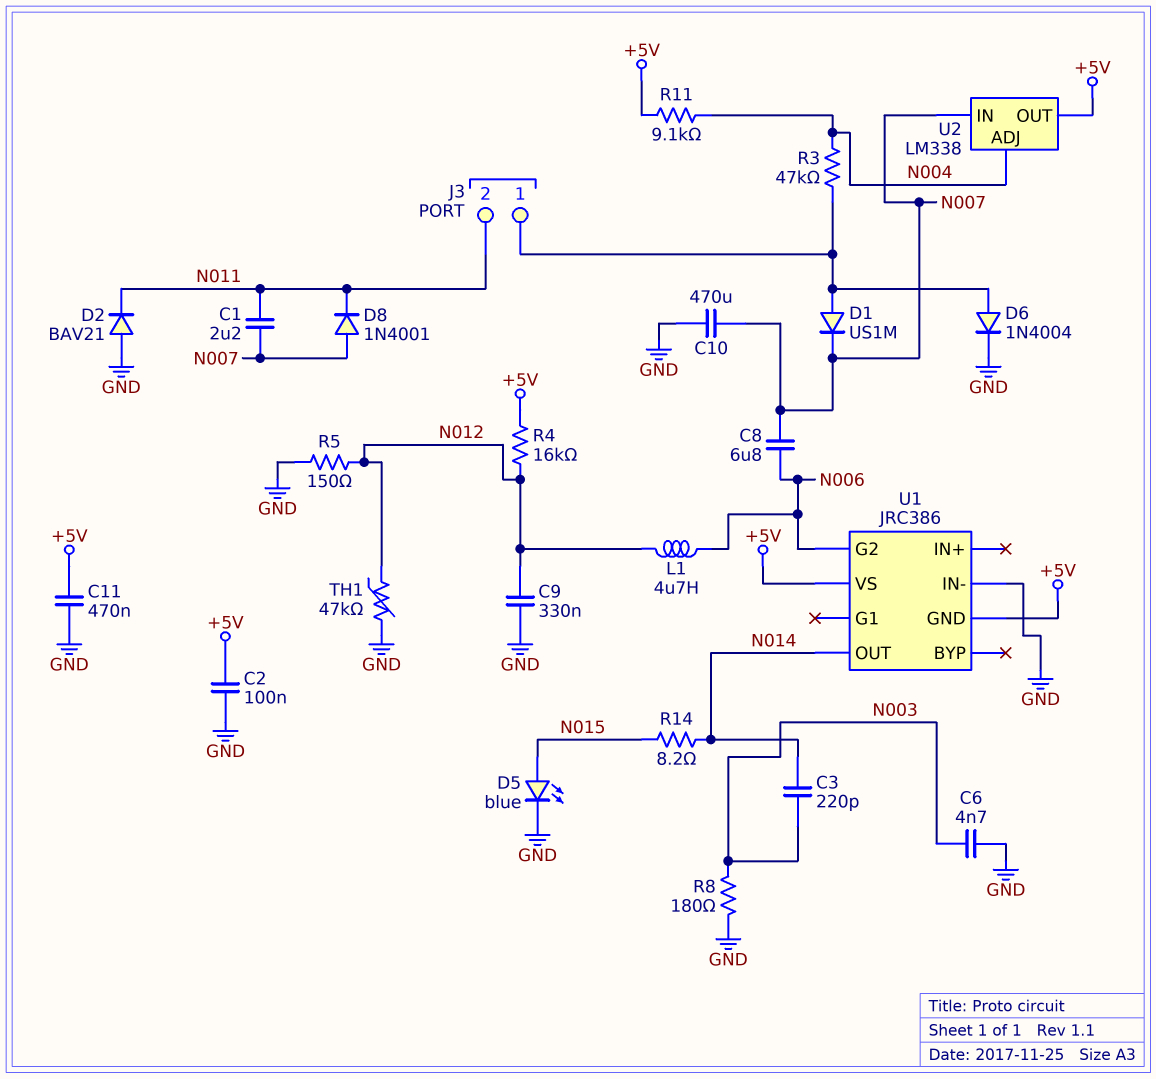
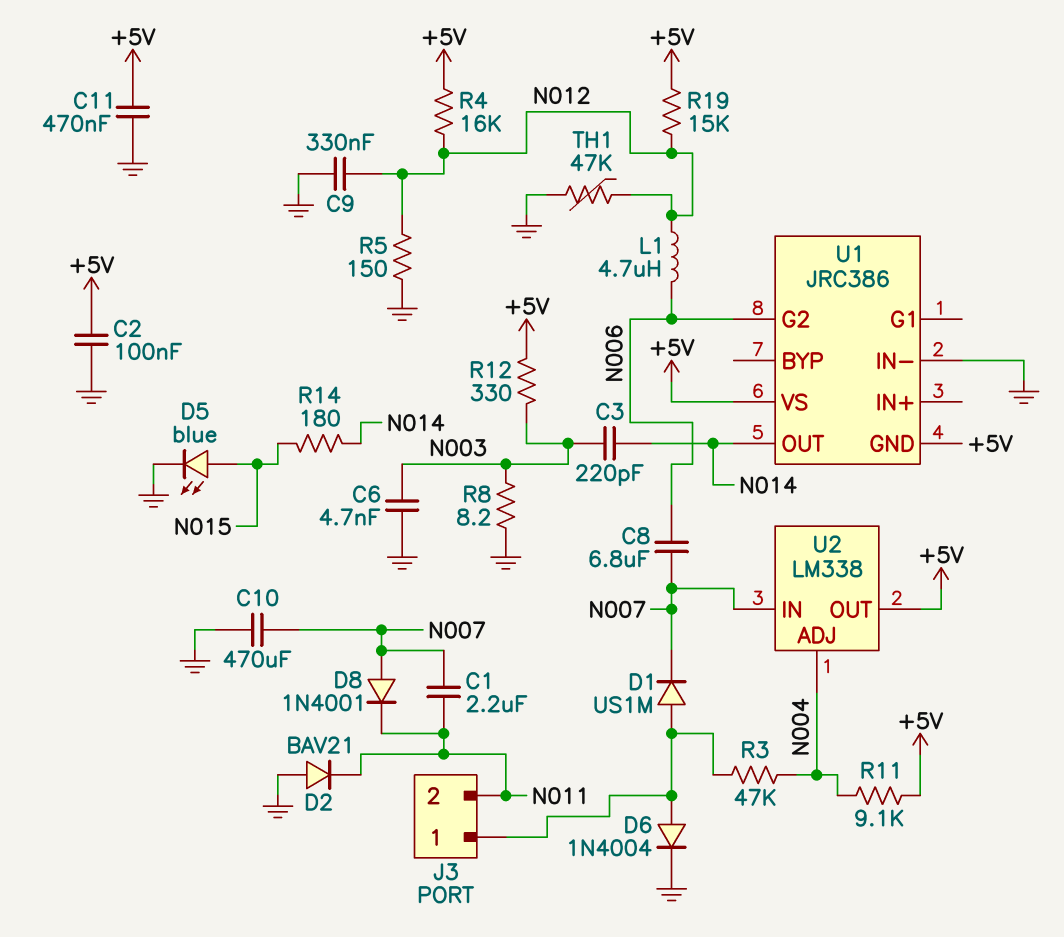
R8: 180 (GND, N003) -> 8.2 (GND, N003)
R12: none -> 330 (+5V, N003)
R14: 8.2 (N014, N015) -> 180 (N014, N015)
R19: none -> 15k (+5V, N012)

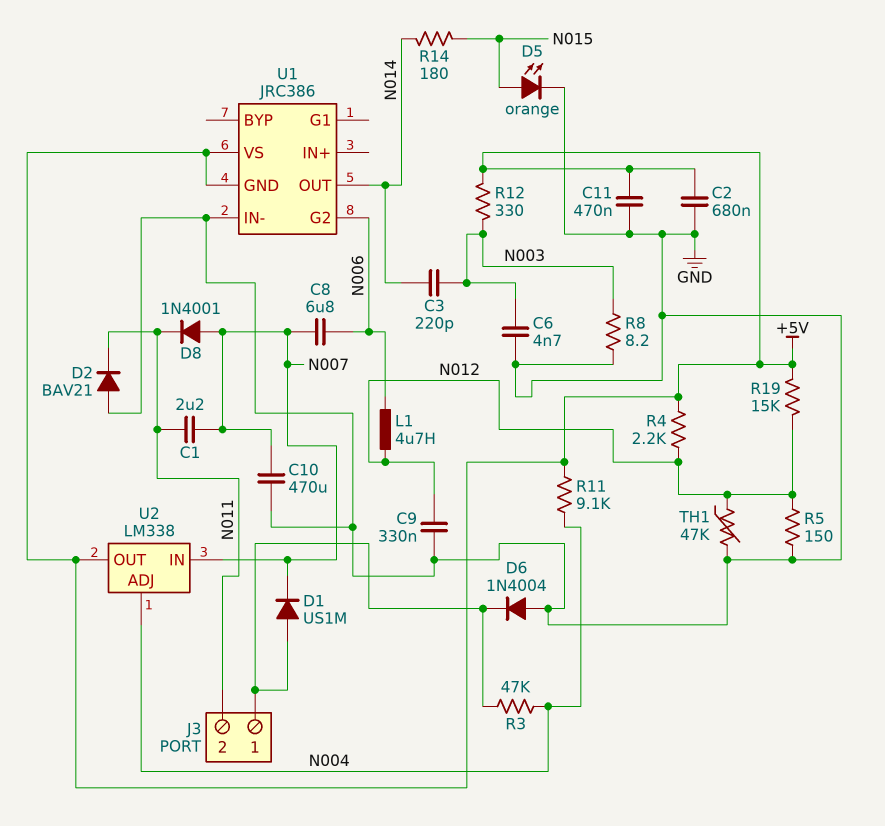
C2: 100nF (+5V, GND) -> 680nF (+5V, GND)
D5: LED blue (A N015, K GND) -> LED orange (A N015, K GND)
D6: diode 1N4004 (A J3/1, K GND) -> diode 1N4004 (A GND, K J3/1)
R4: 16k (+5V, N012) -> 2.2k (+5V, N012)

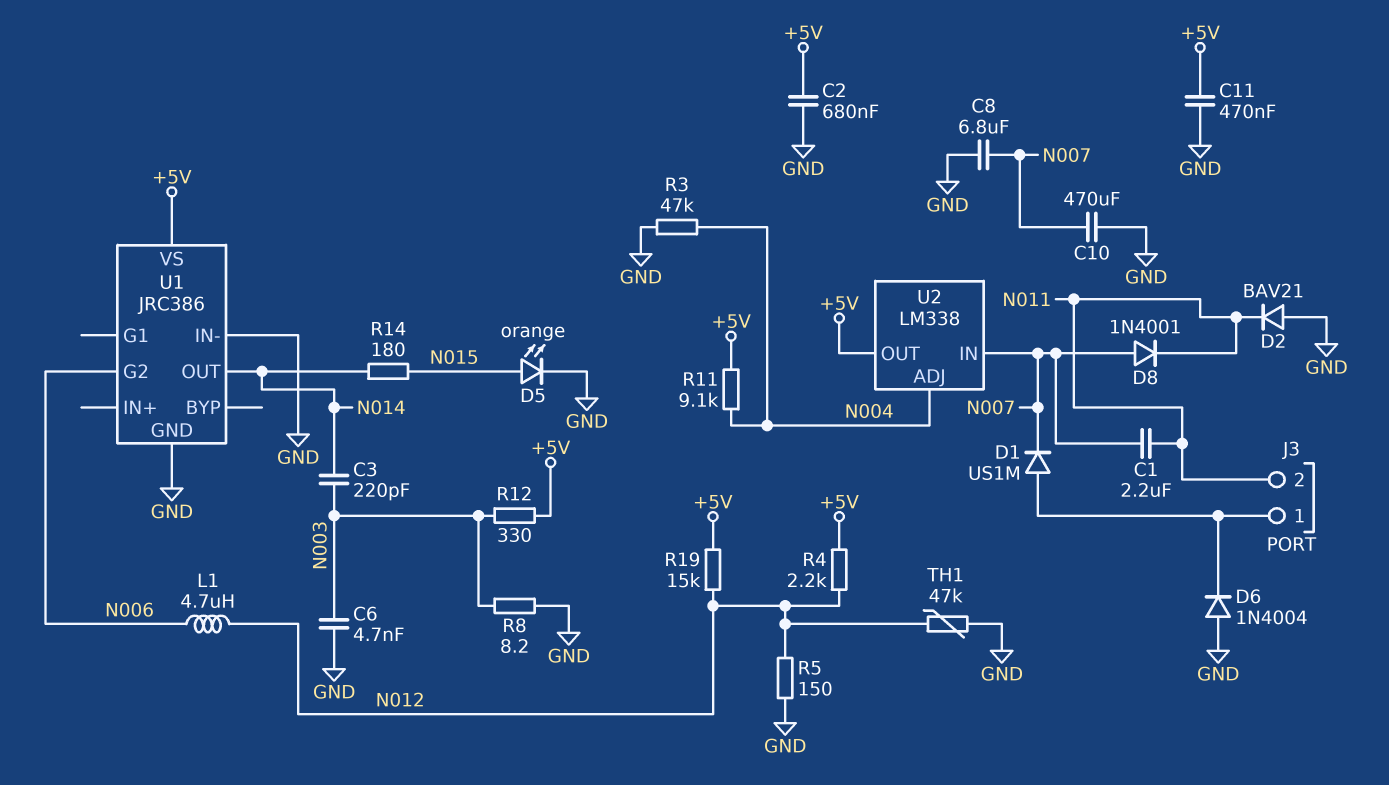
C8: 6.8uF (N006, N007) -> 6.8uF (GND, N007)
C9: 330nF (GND, N012) -> none
R3: 47k (J3/1, N004) -> 47k (GND, N004)
U1 pin GND: +5V -> GND

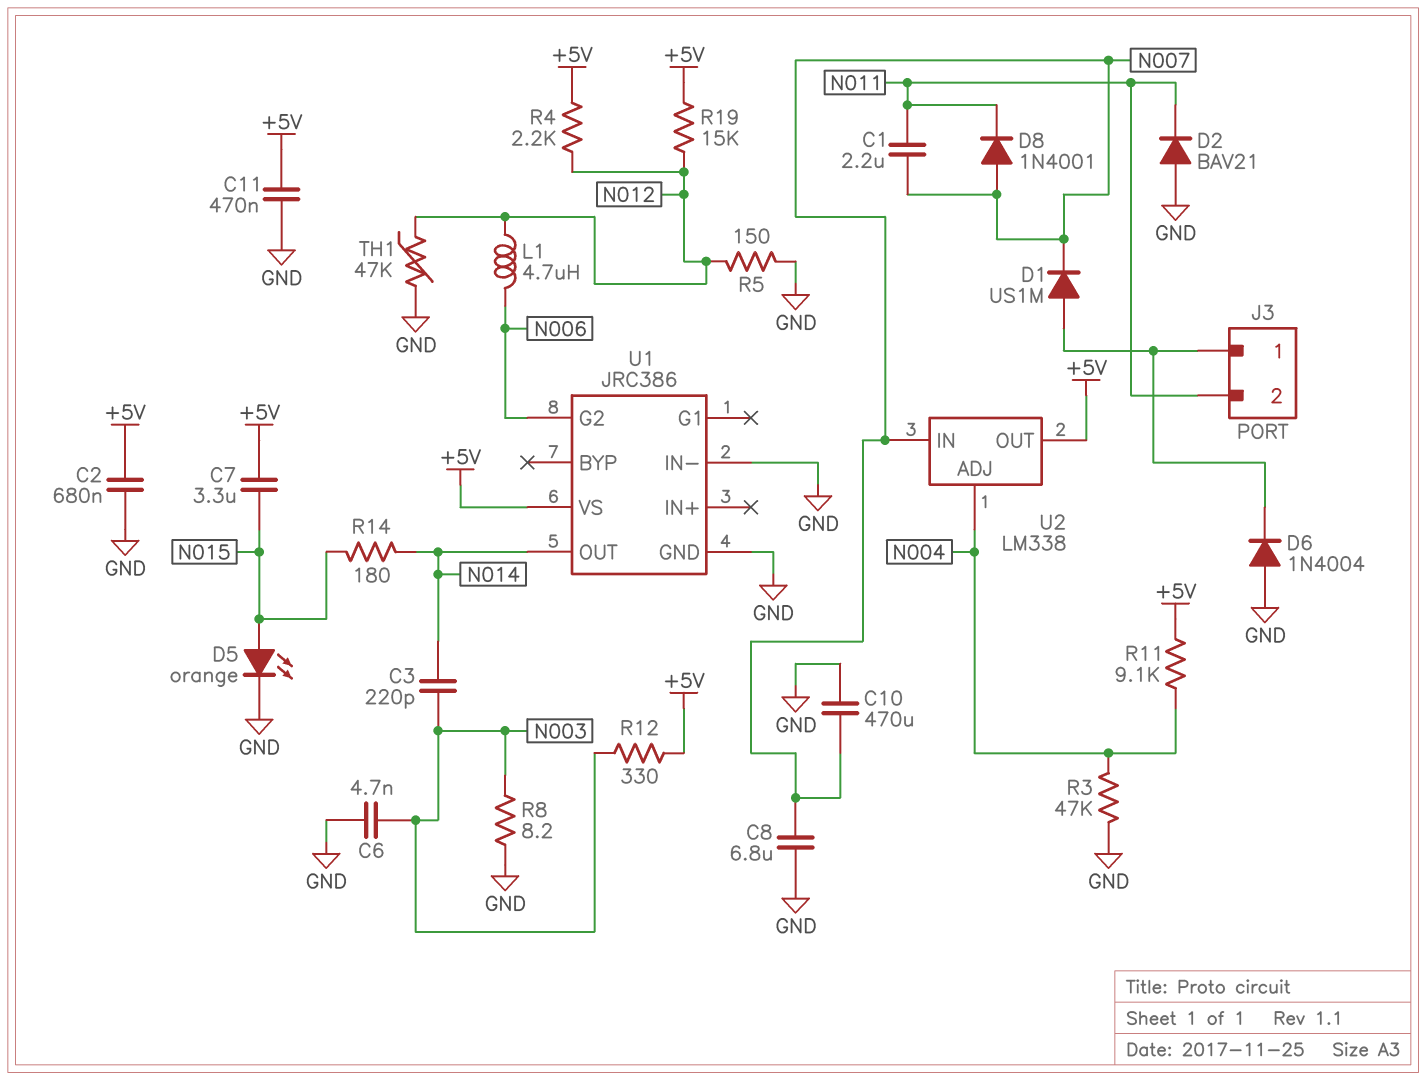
C7: none -> 3.3uF (+5V, N015)

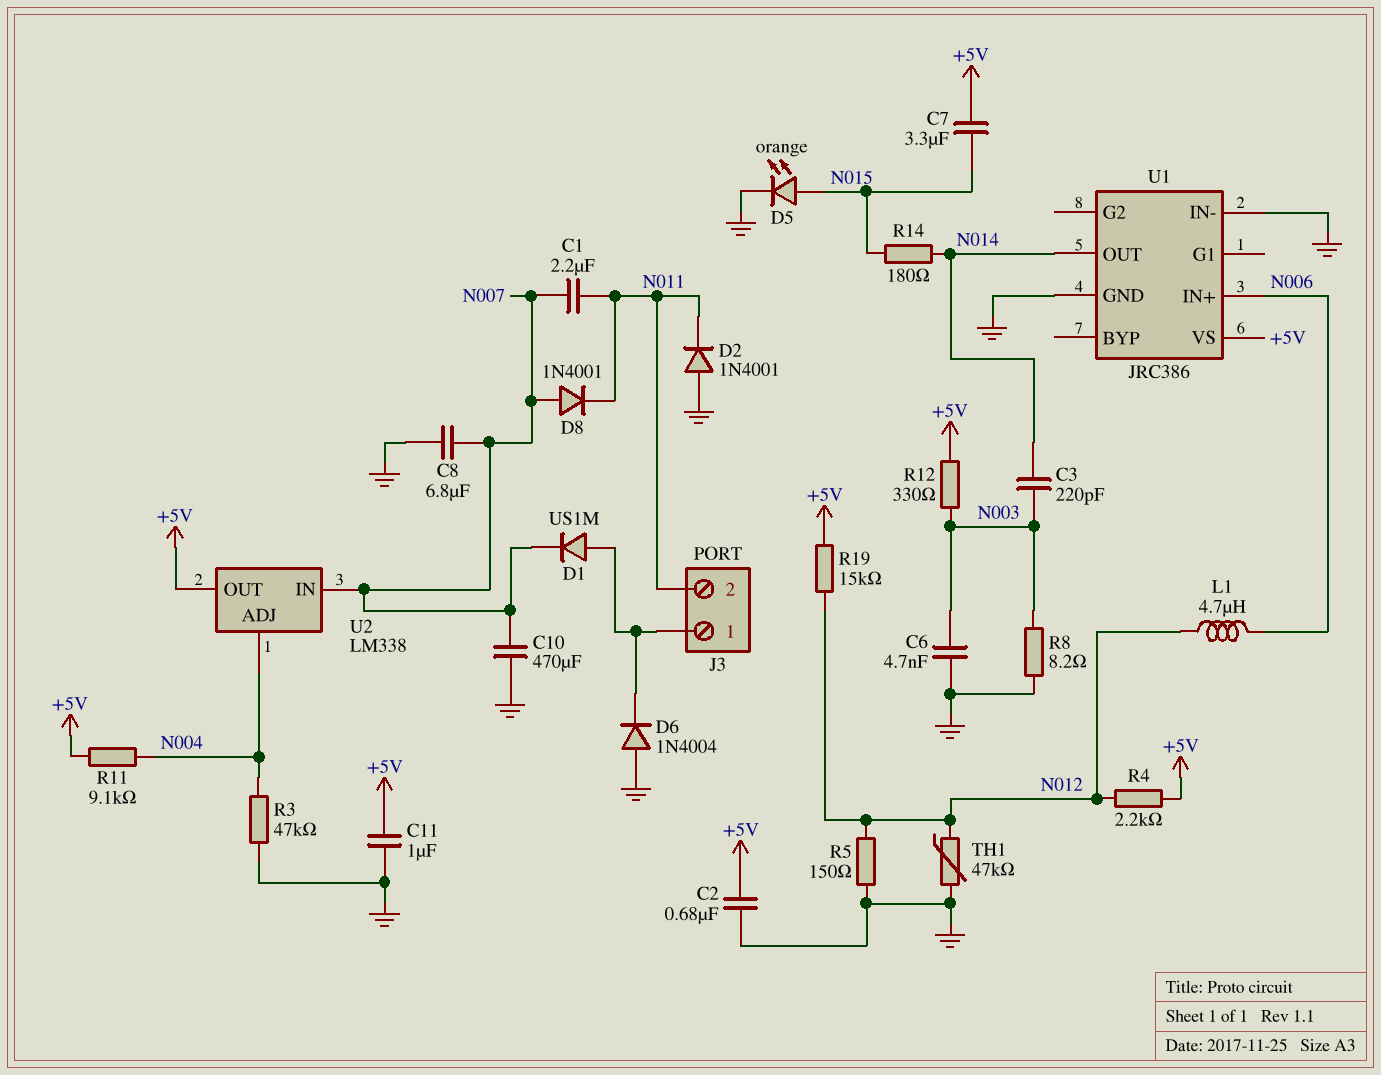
C11: 470nF (+5V, GND) -> 1uF (+5V, GND)
D2: diode BAV21 (A GND, K N011) -> diode 1N4001 (A GND, K N011)
U1 pin G2: N006 -> none
U1 pin IN+: none -> N006

